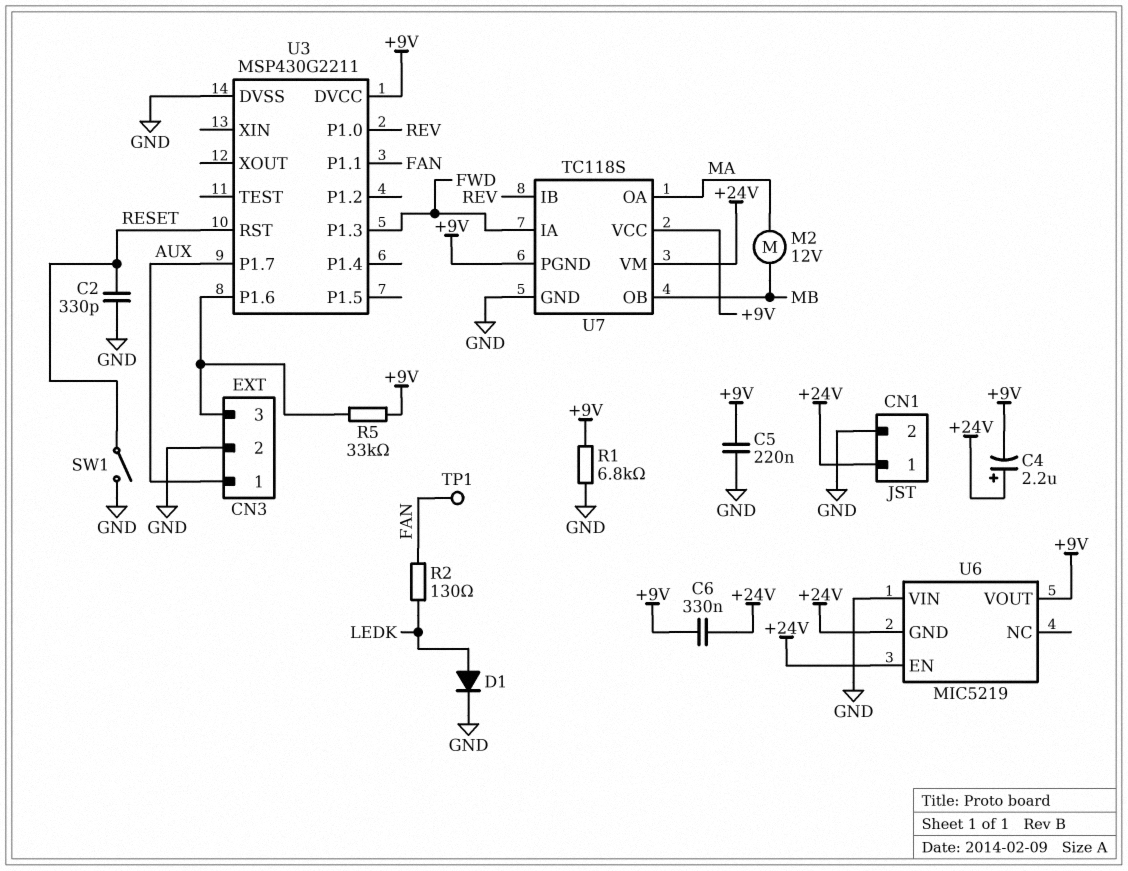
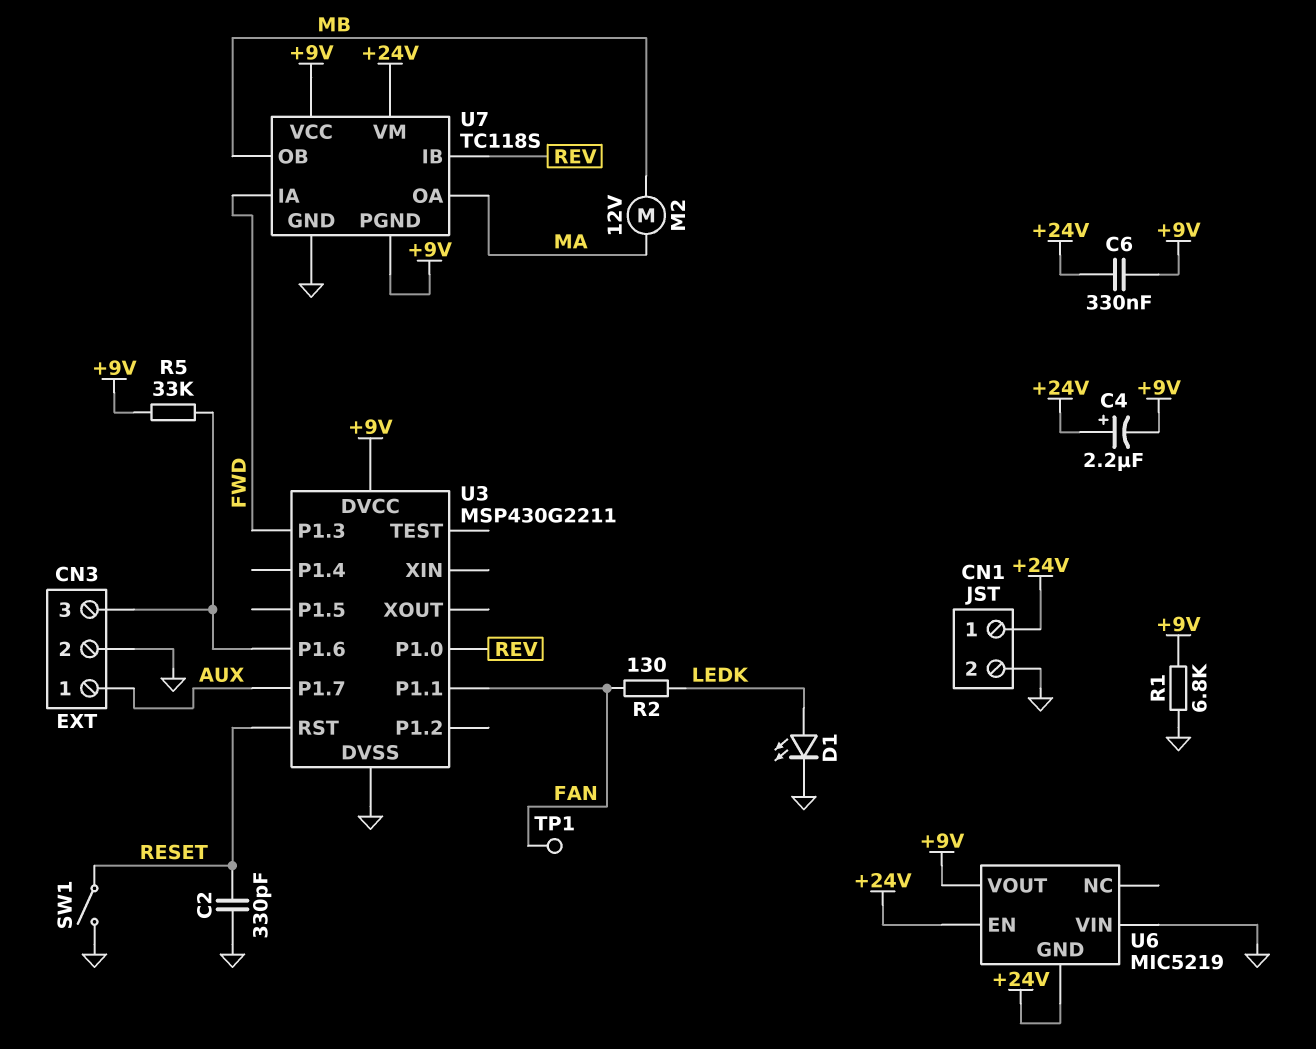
C5: 220nF (+9V, GND) -> none
D1: diode (A LEDK, K GND) -> LED (A LEDK, K GND)

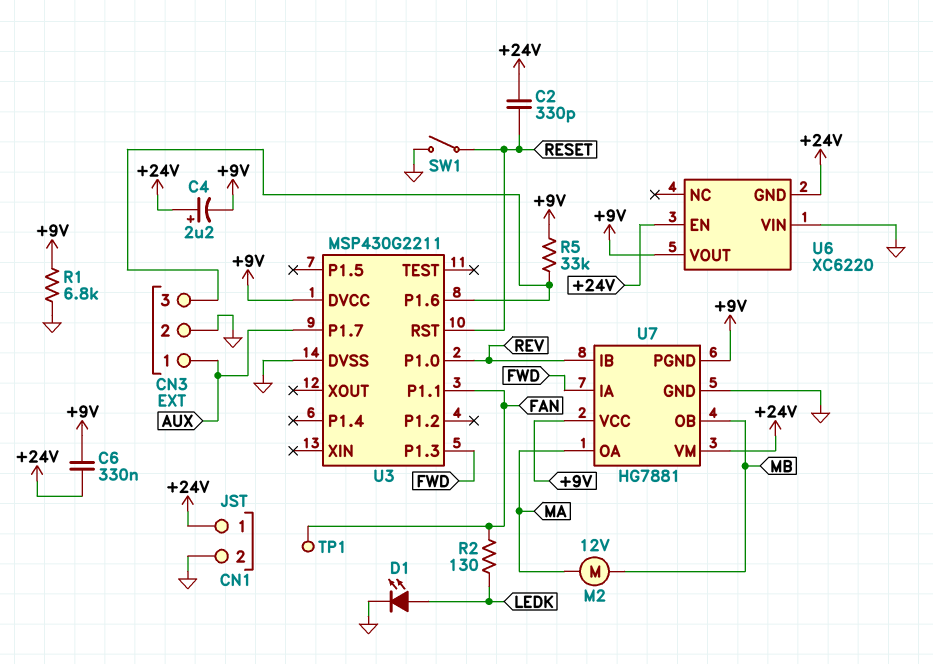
C2: 330pF (GND, RESET) -> 330pF (+24V, RESET)
U6: MIC5219 -> XC6220
U7: TC118S -> HG7881

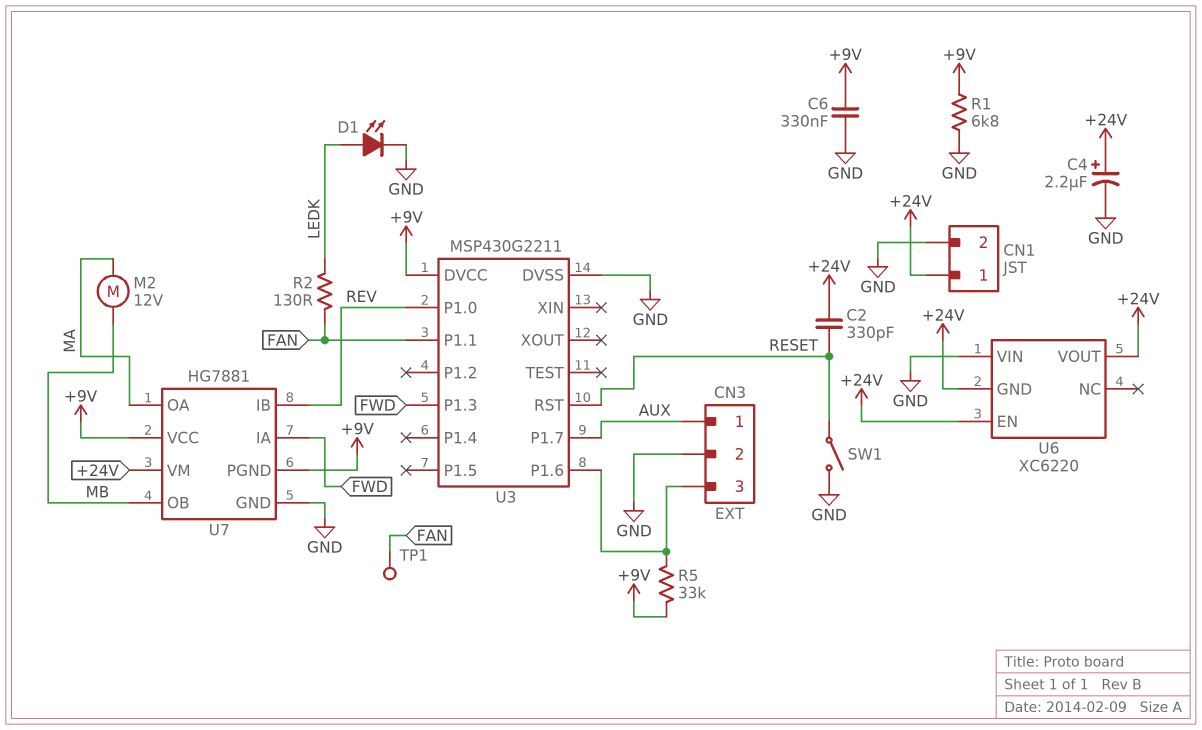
C4: 2.2uF (plus +24V, minus +9V) -> 2.2uF (plus +24V, minus GND)
C6: 330nF (+9V, +24V) -> 330nF (+9V, GND)
U6 pin VOUT: +9V -> +24V

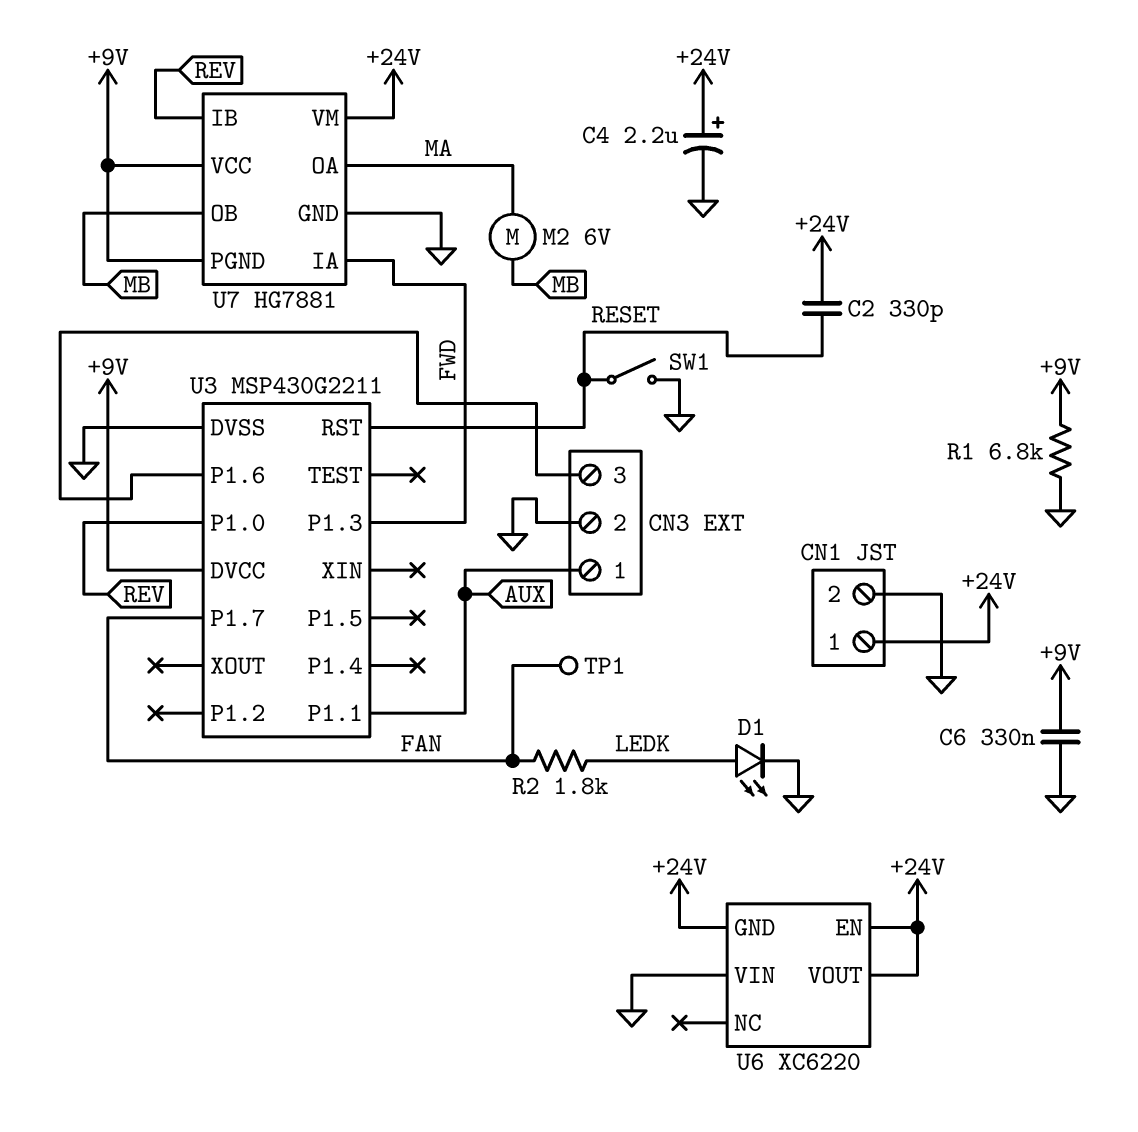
M2: motor 12V (MA, MB) -> motor 6V (MA, MB)
R2: 130 (FAN, LEDK) -> 1.8k (FAN, LEDK)
R5: 33k (+9V, CN3/3) -> none
U3 pin P1.1: FAN -> AUX
U3 pin P1.7: AUX -> FAN

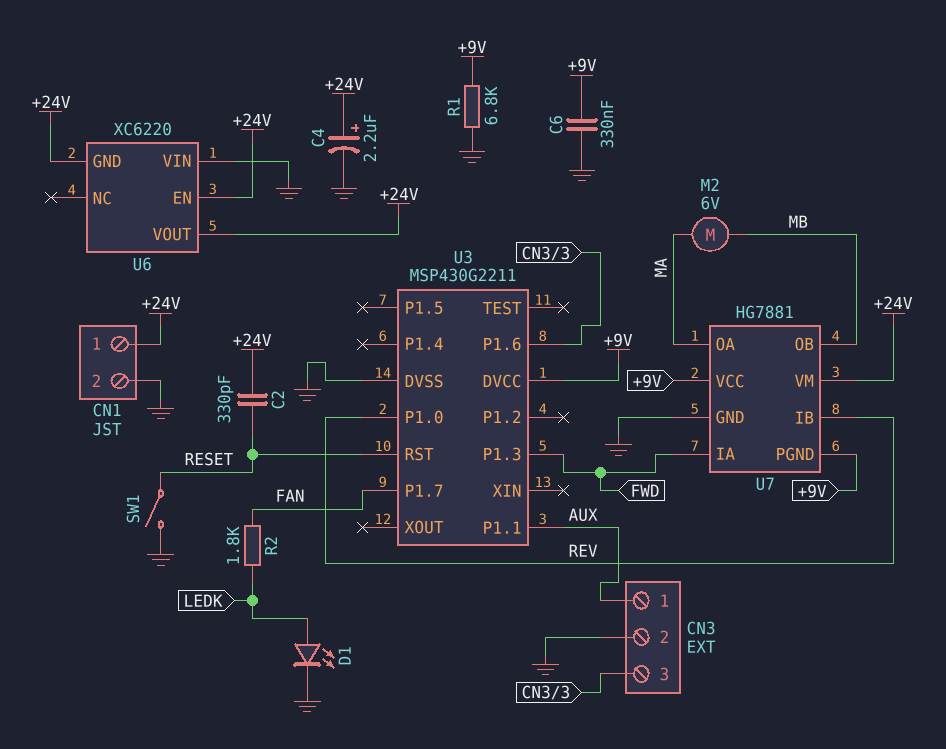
TP1: test point (FAN) -> none

